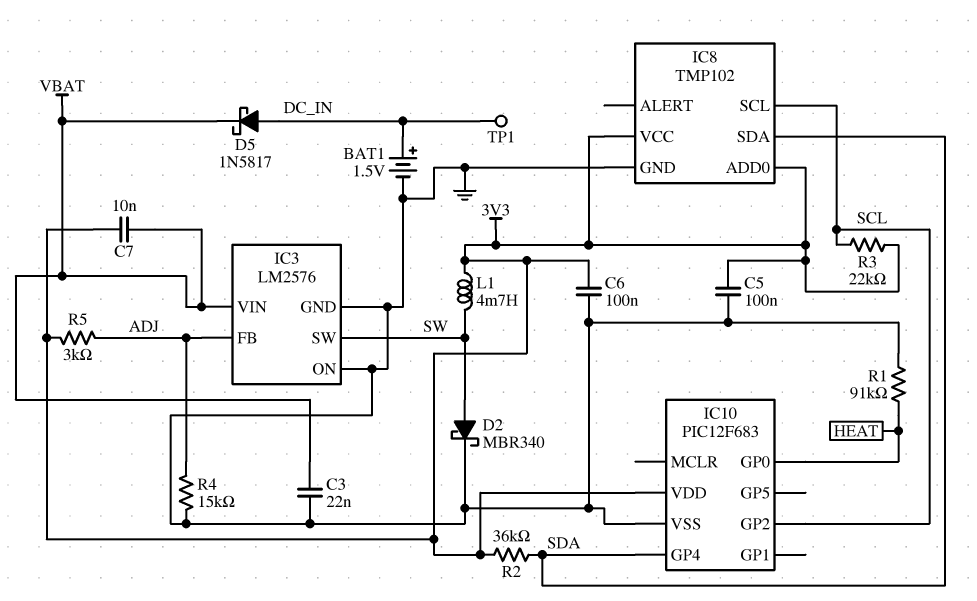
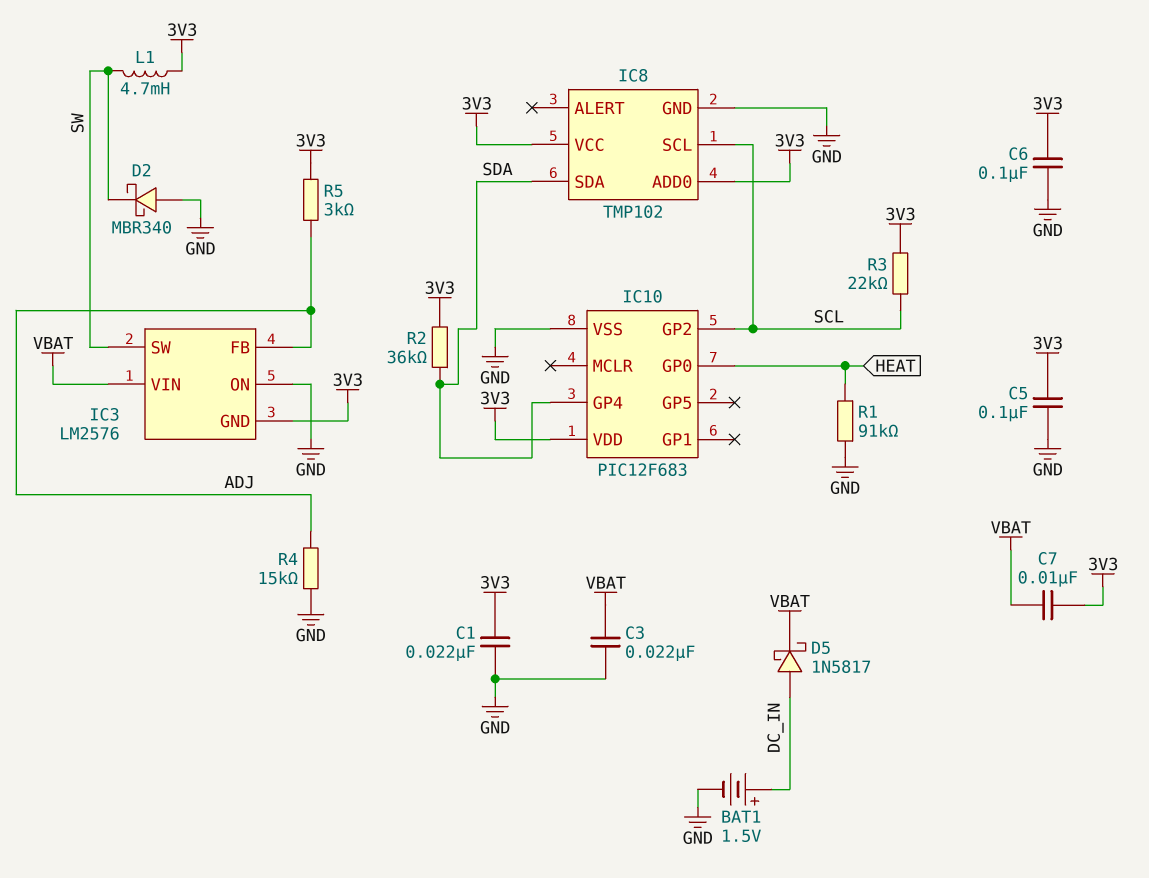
C1: none -> 22nF (3V3, GND)
D2: schottky MBR340 (A SW, K GND) -> schottky MBR340 (A GND, K SW)
IC3 pin GND: GND -> 3V3
TP1: test point (DC_IN) -> none

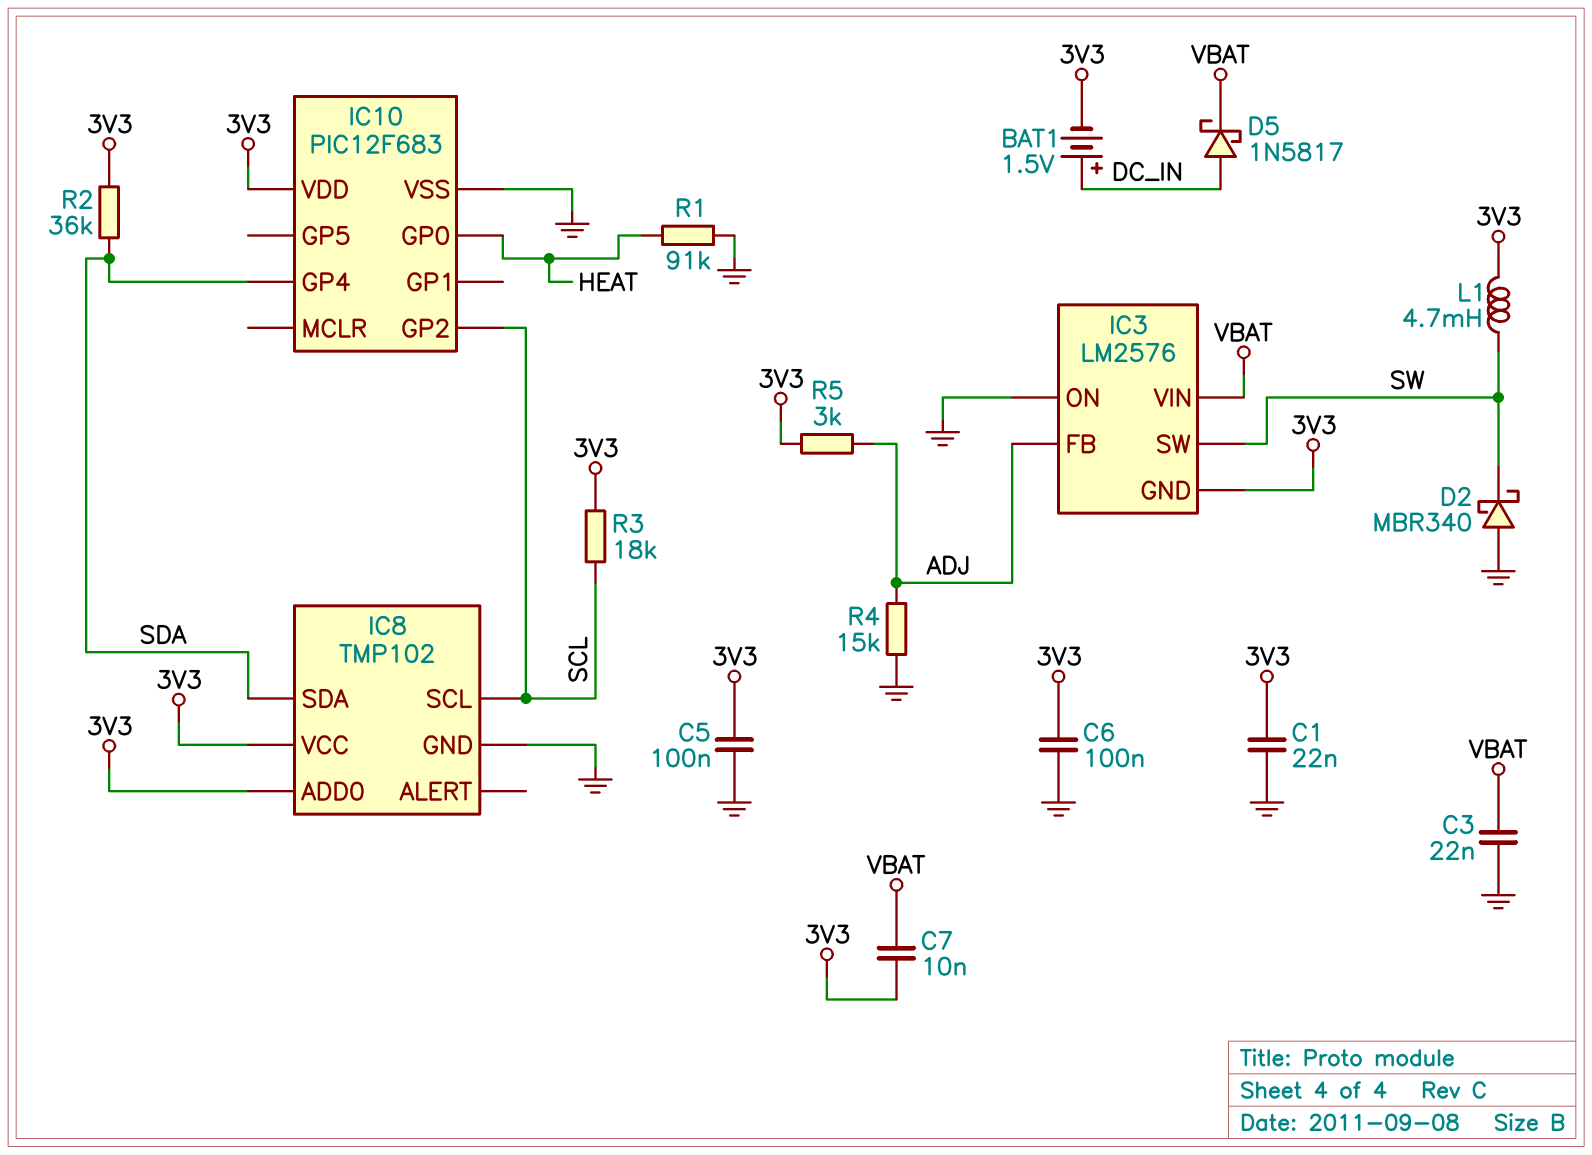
BAT1: 1.5V (plus DC_IN, minus GND) -> 1.5V (plus DC_IN, minus 3V3)
R3: 22k (3V3, SCL) -> 18k (3V3, SCL)

